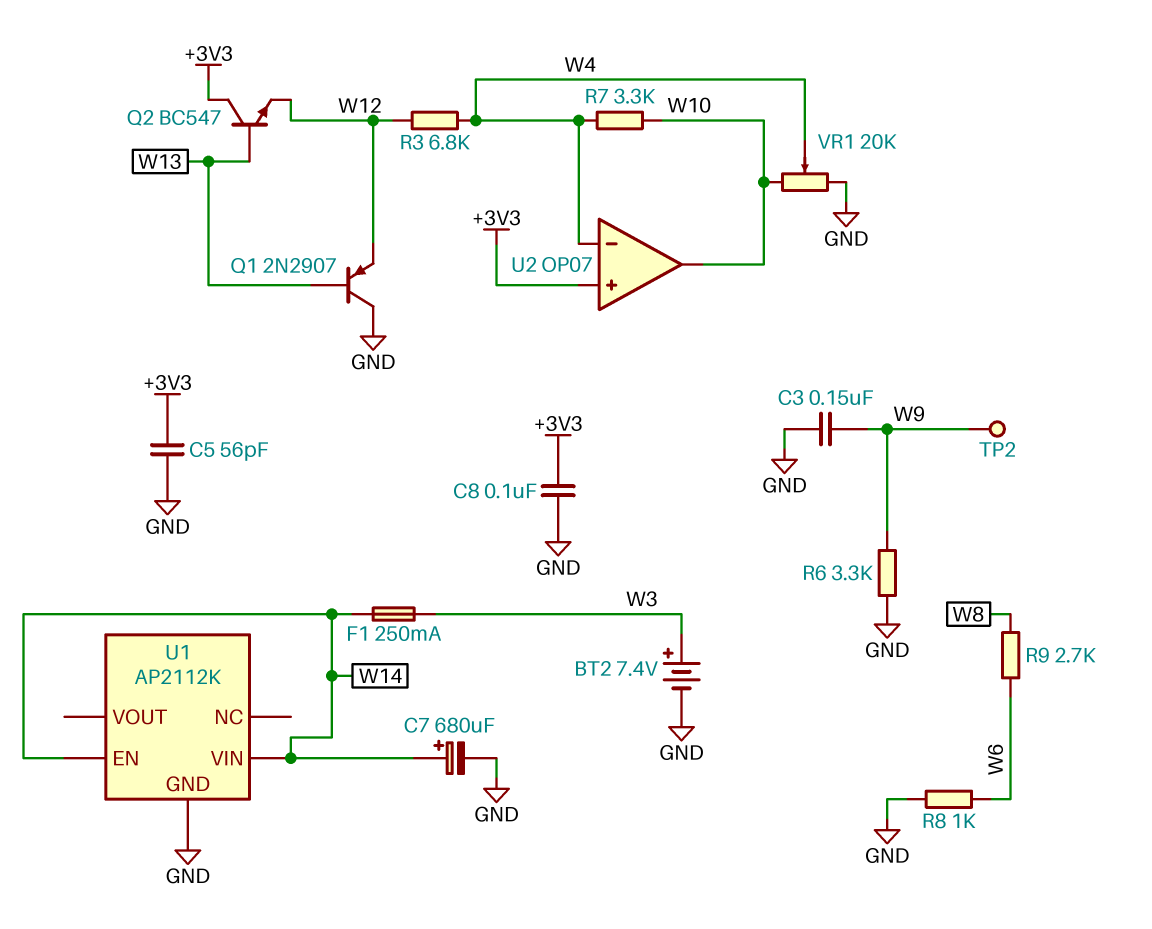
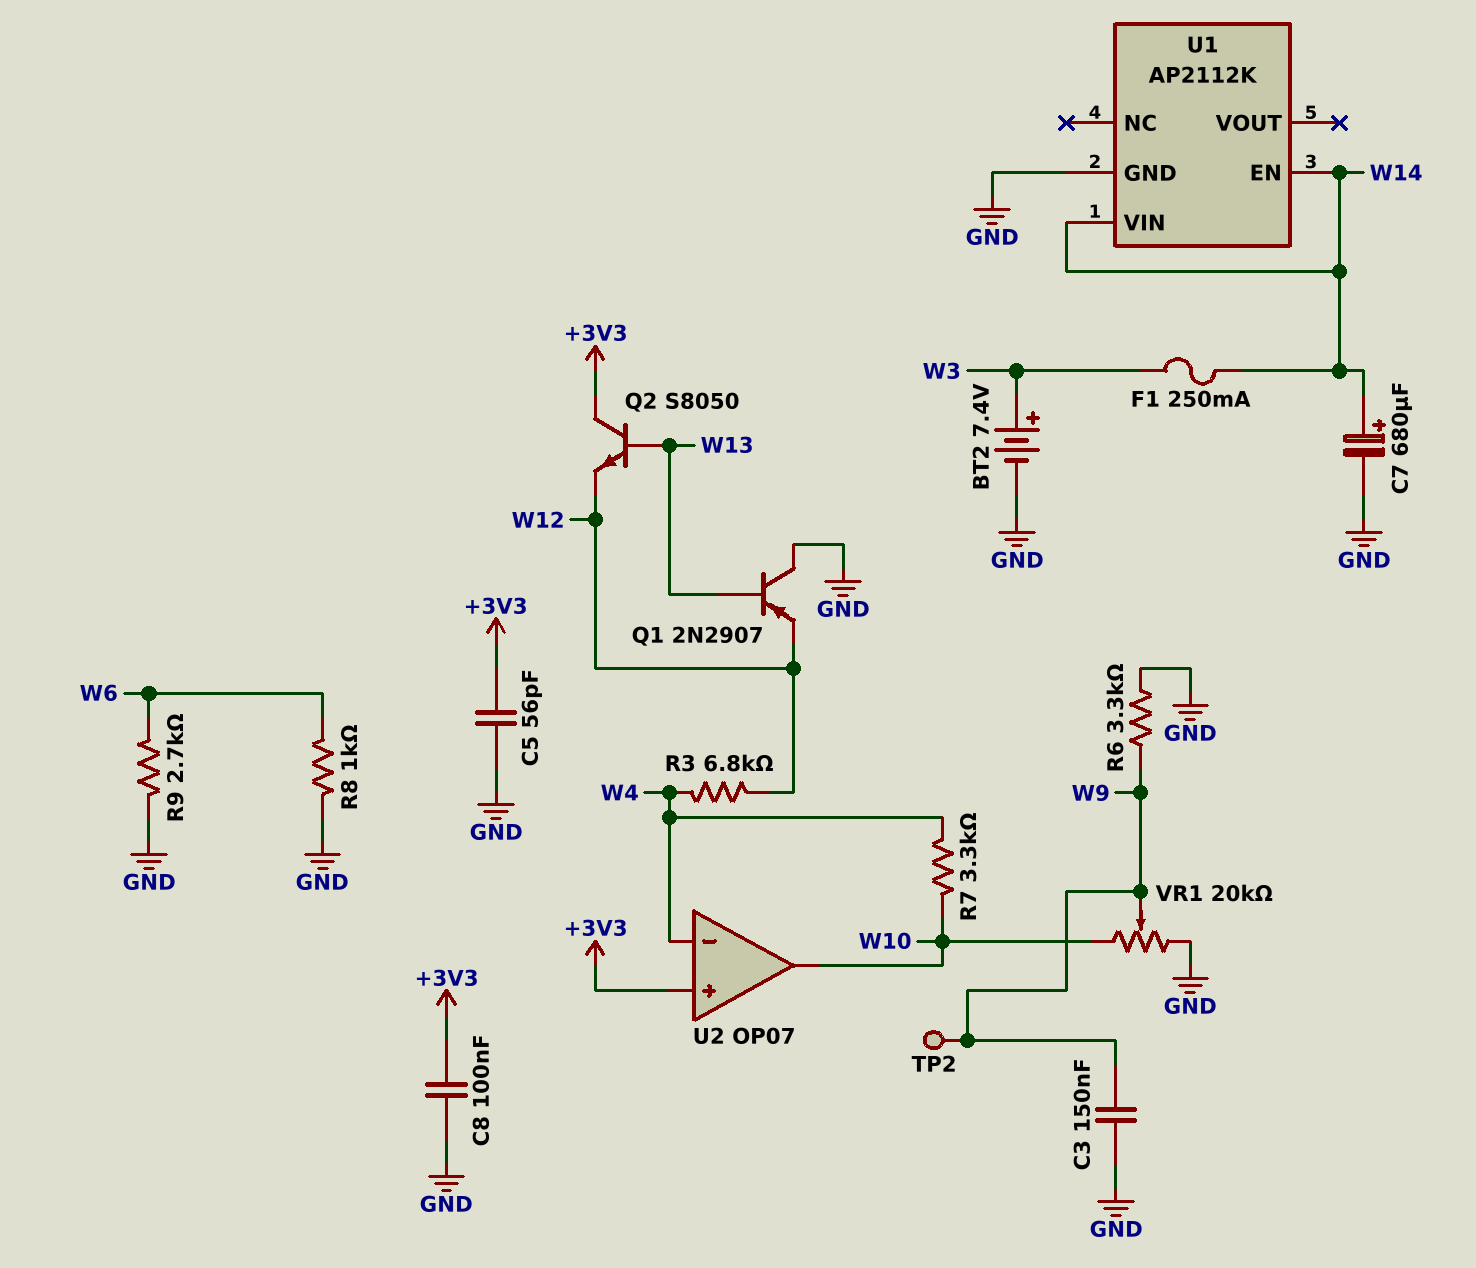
Q2: NPN BC547 (B W13, C +3V3, E W12) -> NPN S8050 (B W13, C +3V3, E W12)
R9: 2.7k (W6, W8) -> 2.7k (GND, W6)
VR1: 20k (GND, W10, wiper W4) -> 20k (GND, W10, wiper W9)

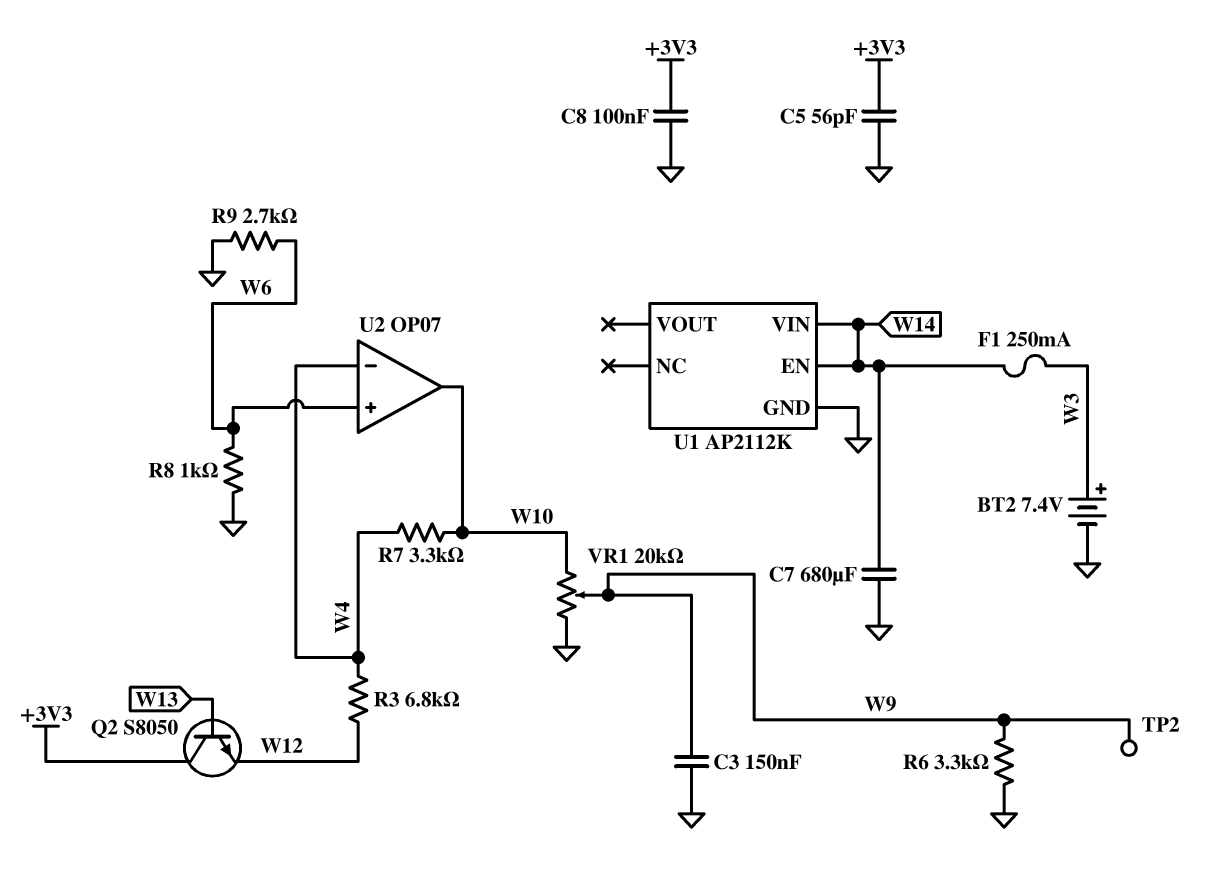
C7: 680uF (plus W14, minus GND) -> 680uF (GND, W14)
Q1: PNP 2N2907 (B W13, C GND, E W12) -> none
U2 pin in+: +3V3 -> W6

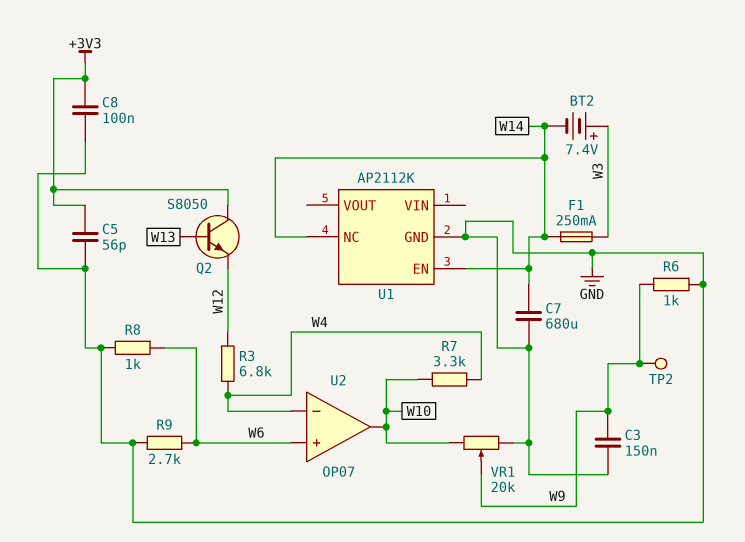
BT2: 7.4V (plus W3, minus GND) -> 7.4V (plus W3, minus W14)
R6: 3.3k (GND, W9) -> 1k (GND, W9)
U1 pin NC: none -> W14
U1 pin VIN: W14 -> none

